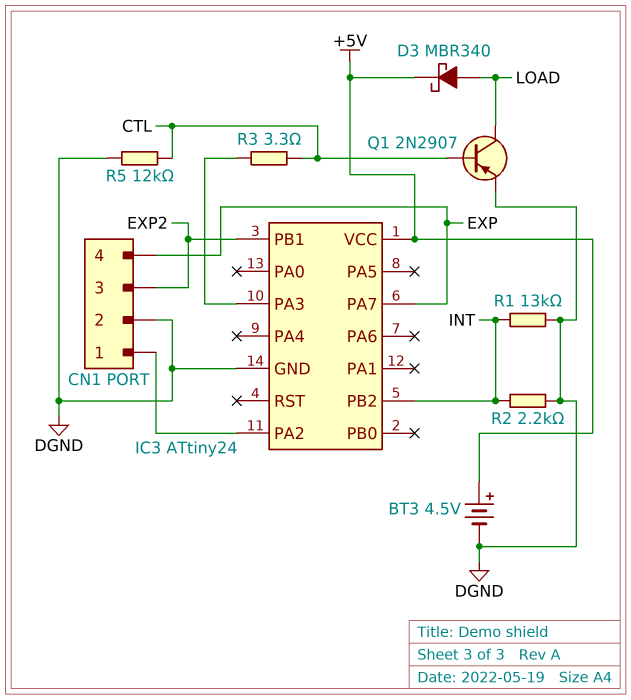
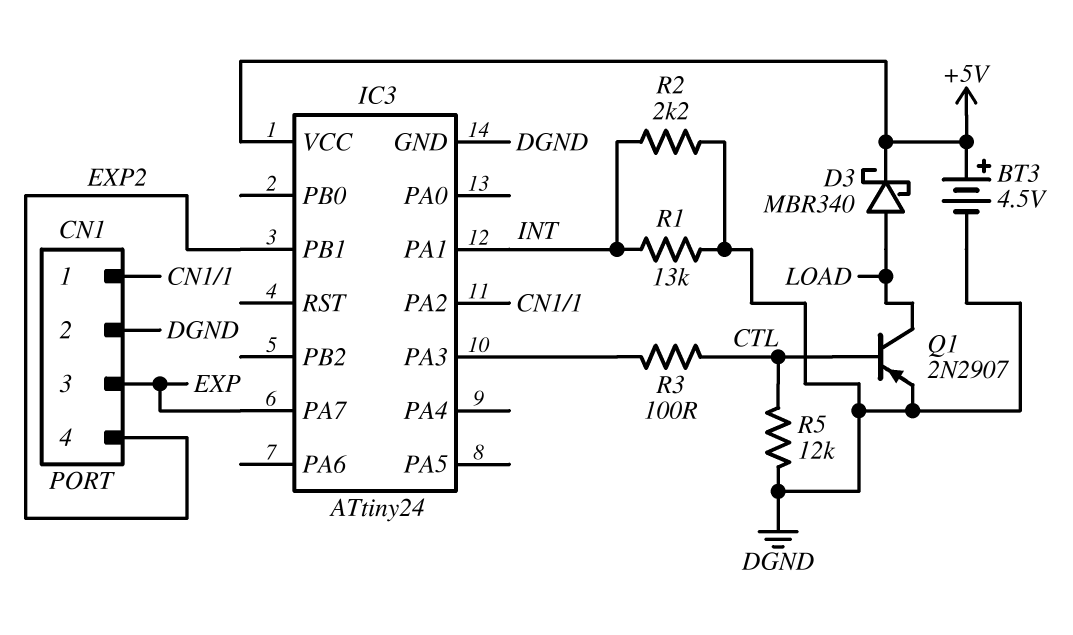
CN1 pin 3: EXP2 -> EXP
CN1 pin 4: EXP -> EXP2
IC3 pin PA1: none -> INT
IC3 pin PB2: INT -> none
R3: 3.3 (CTL, IC3/PA3) -> 100 (CTL, IC3/PA3)

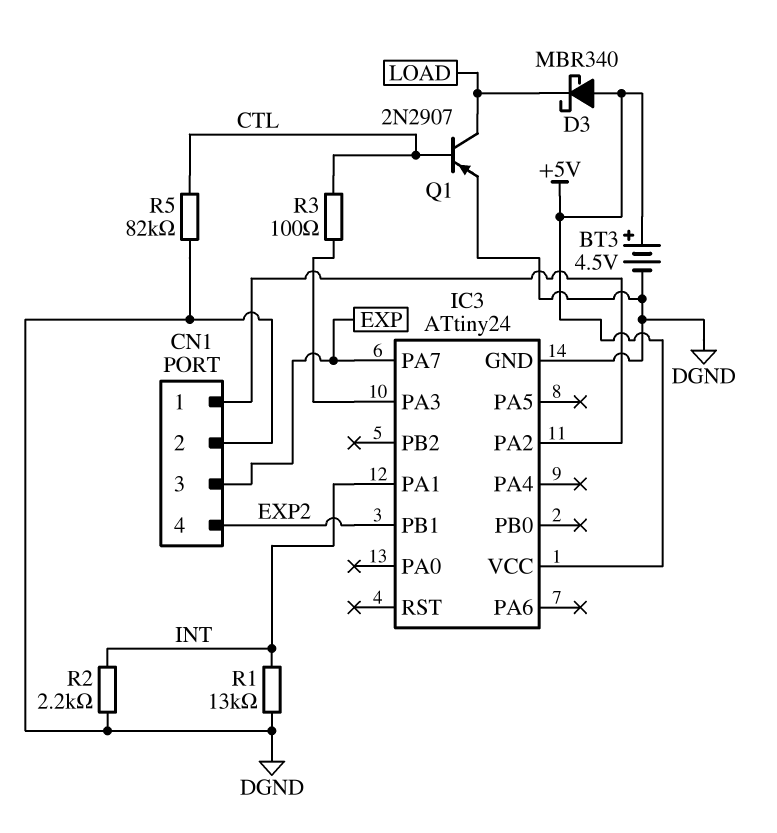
D3: schottky MBR340 (A LOAD, K +5V) -> schottky MBR340 (A +5V, K LOAD)
R5: 12k (CTL, DGND) -> 82k (CTL, DGND)

